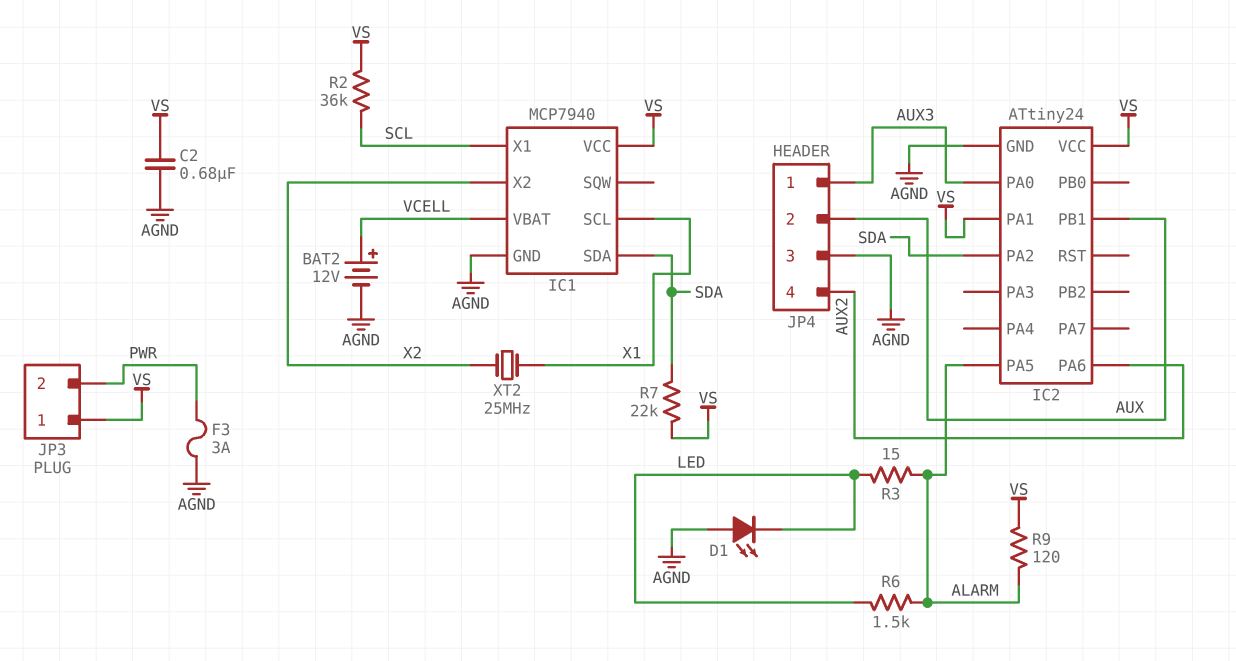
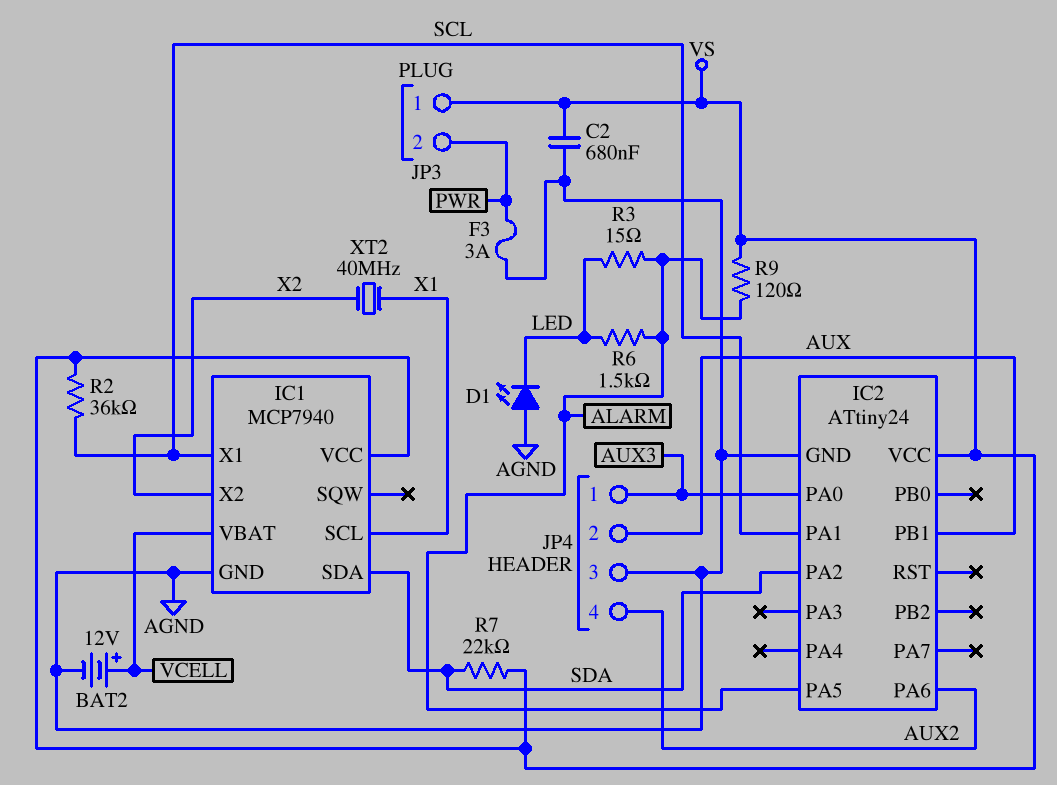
IC2 pin PA1: VS -> SCL
XT2: 25MHz (X1, X2) -> 40MHz (X1, X2)

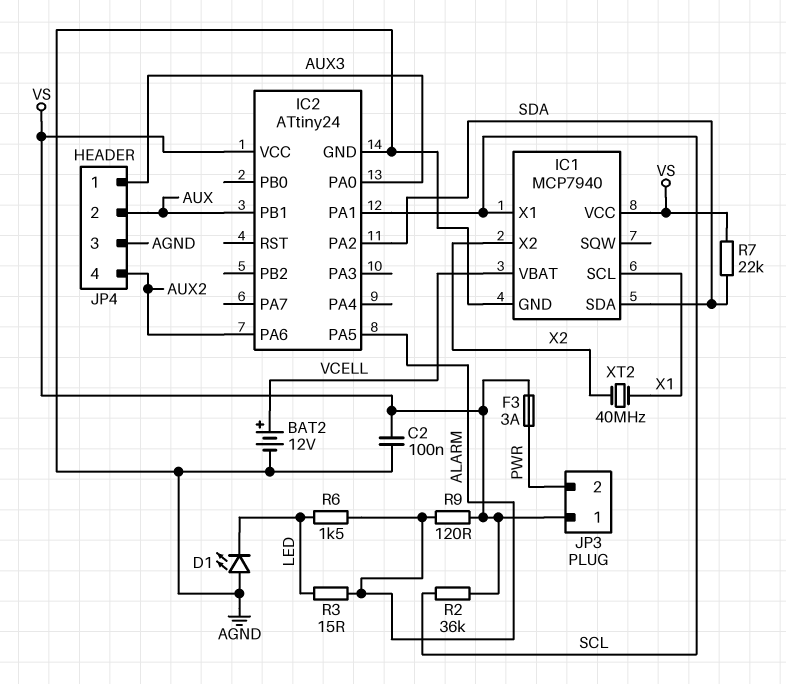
C2: 680nF (AGND, VS) -> 100nF (AGND, VS)
F3: 3A (AGND, PWR) -> 3A (PWR, VS)

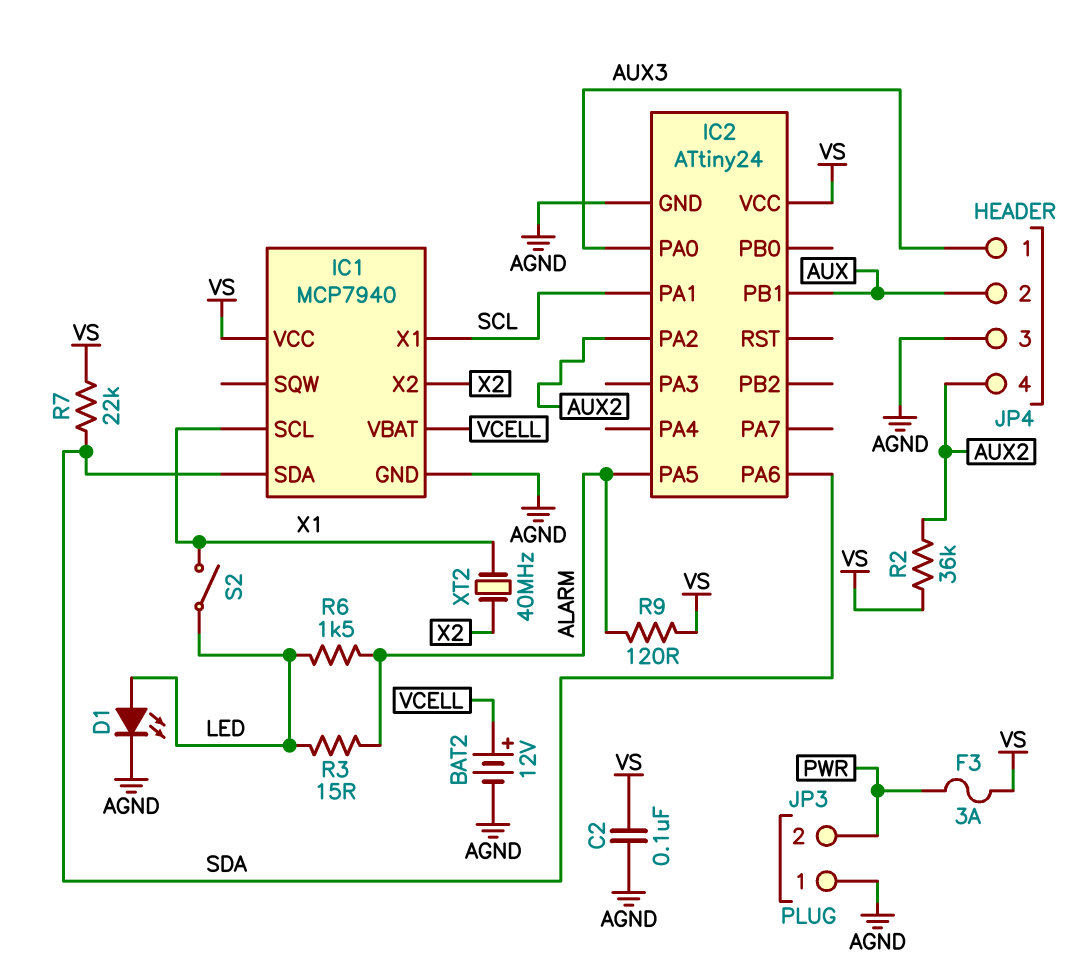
D1: LED (A AGND, K LED) -> LED (A LED, K AGND)
IC2 pin PA2: SDA -> AUX2
IC2 pin PA6: AUX2 -> SDA
JP3 pin 1: VS -> AGND
R2: 36k (SCL, VS) -> 36k (AUX2, VS)
S2: none -> switch (LED, X1)

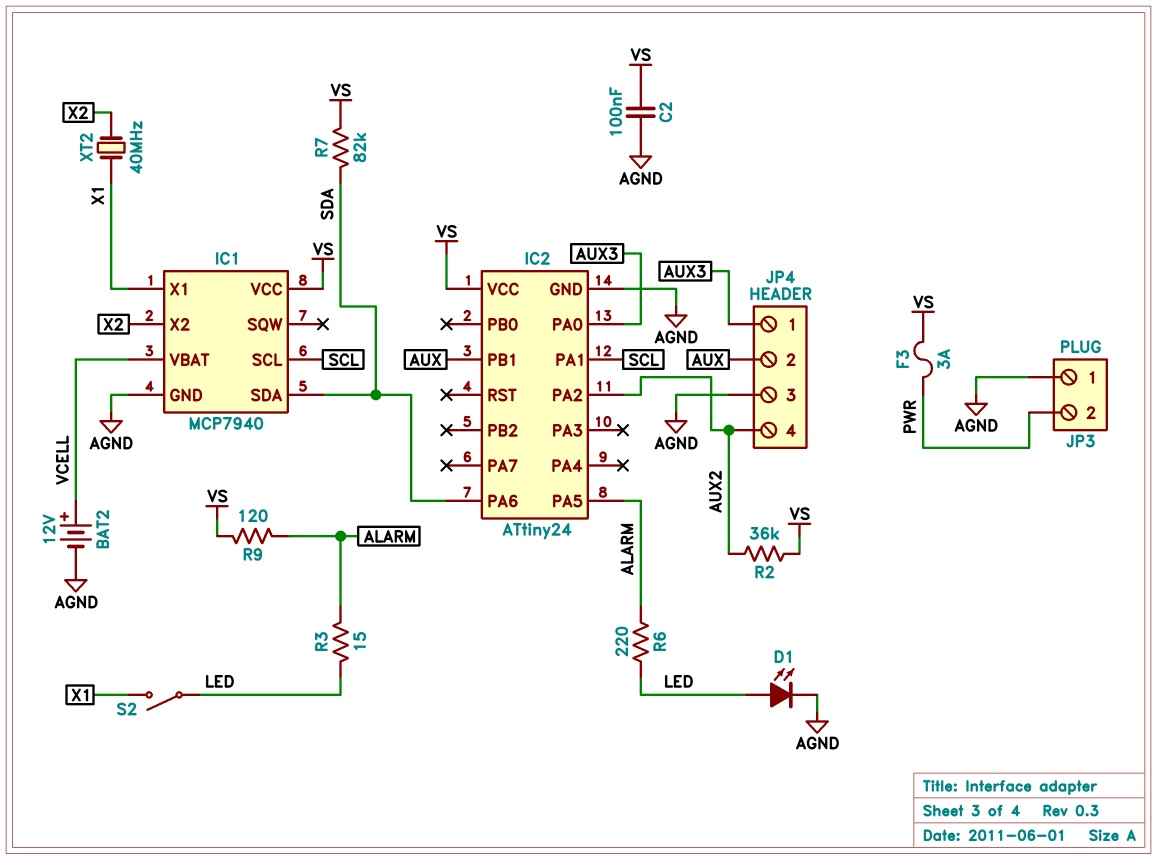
IC1 pin SCL: X1 -> SCL
IC1 pin X1: SCL -> X1
R6: 1.5k (ALARM, LED) -> 220 (ALARM, LED)
R7: 22k (SDA, VS) -> 82k (SDA, VS)

